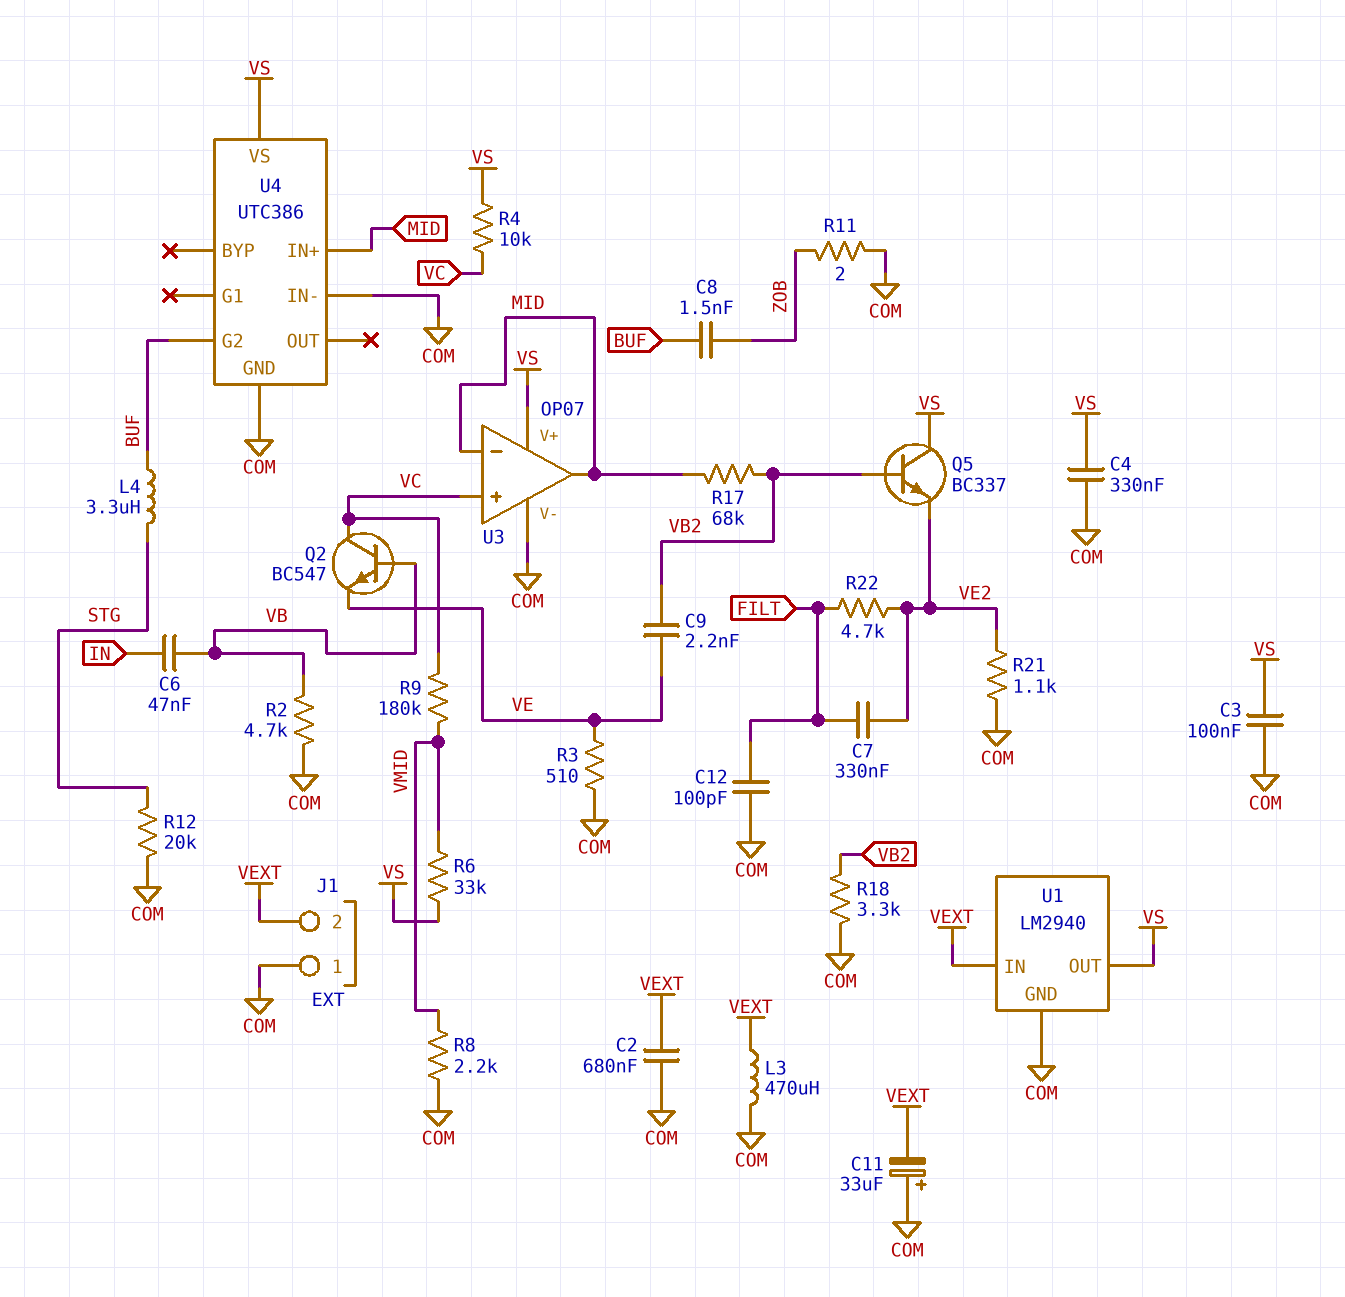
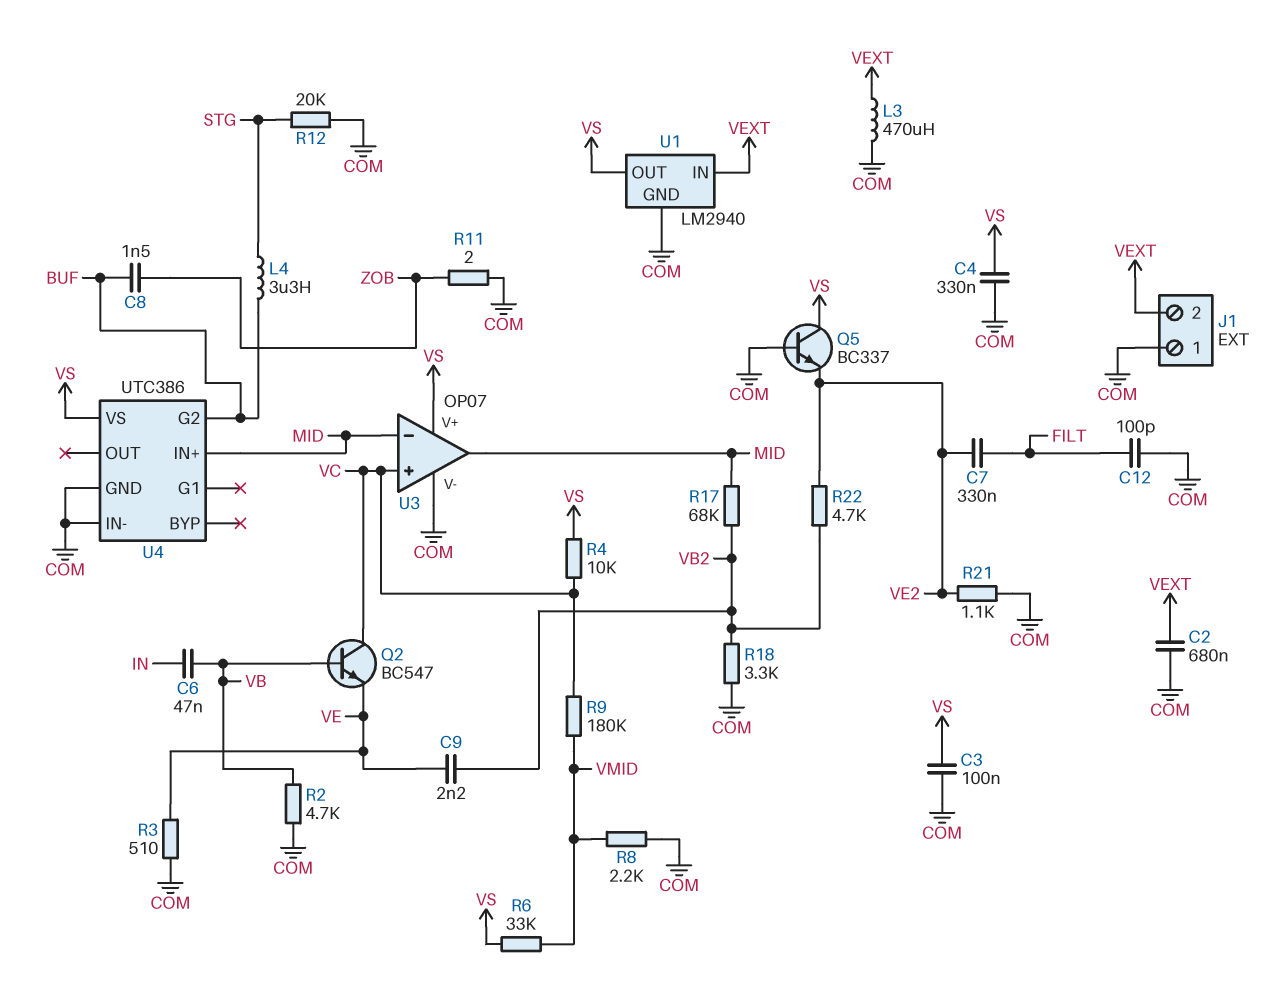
C11: 33uF (plus COM, minus VEXT) -> none
Q5: NPN BC337 (B VB2, C VS, E VE2) -> NPN BC337 (B COM, C VS, E VE2)
R22: 4.7k (FILT, VE2) -> 4.7k (VB2, VE2)

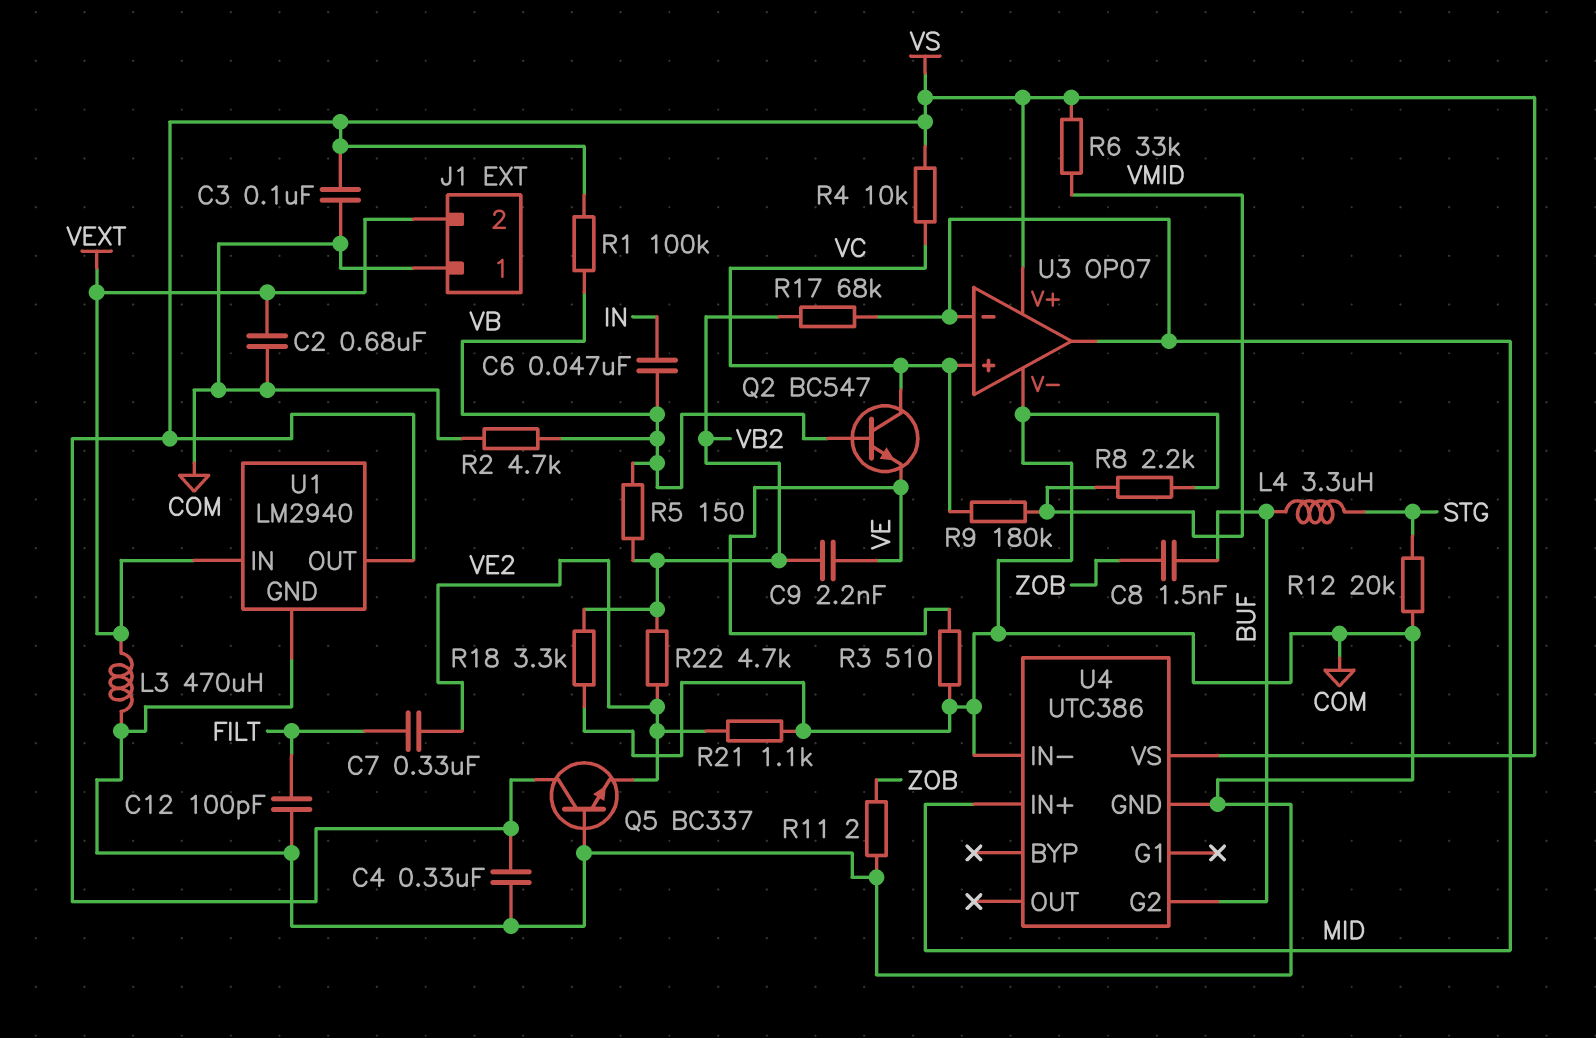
R1: none -> 100k (VB, VS)
R5: none -> 150 (VB, VB2)

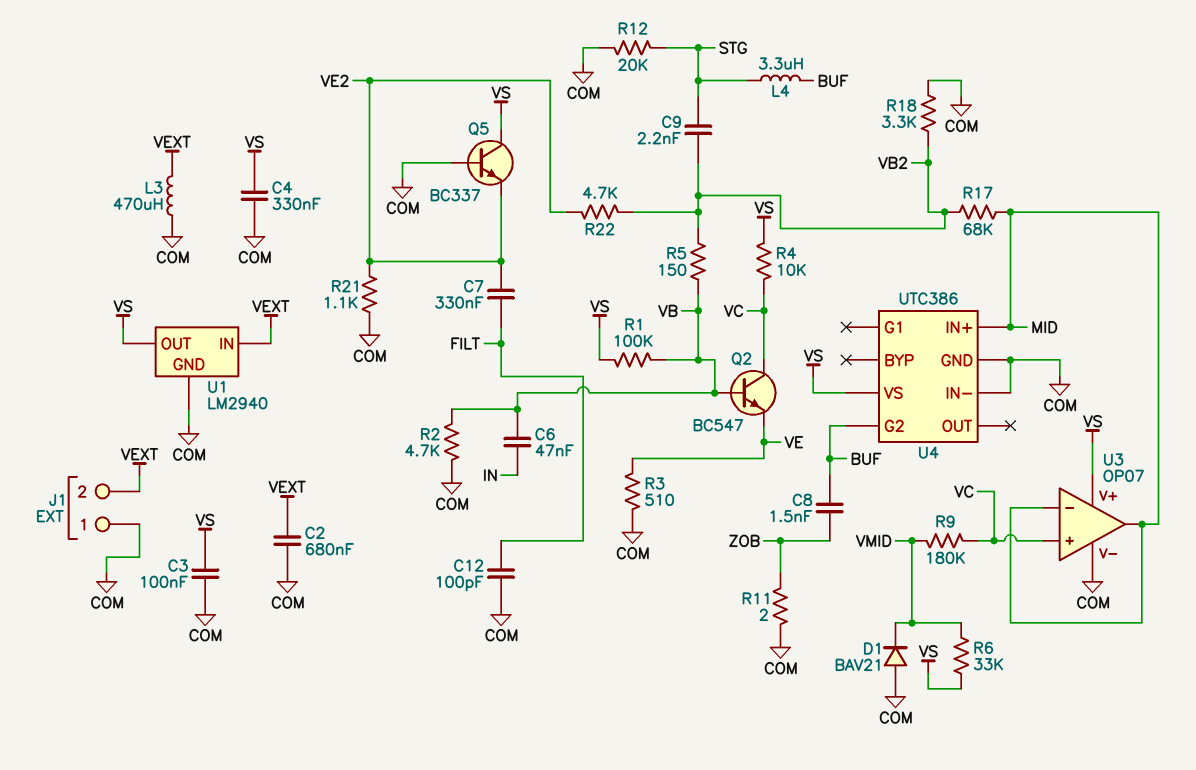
C9: 2.2nF (VB2, VE) -> 2.2nF (STG, VB2)
D1: none -> diode BAV21 (A COM, K VMID)
R8: 2.2k (COM, VMID) -> none

